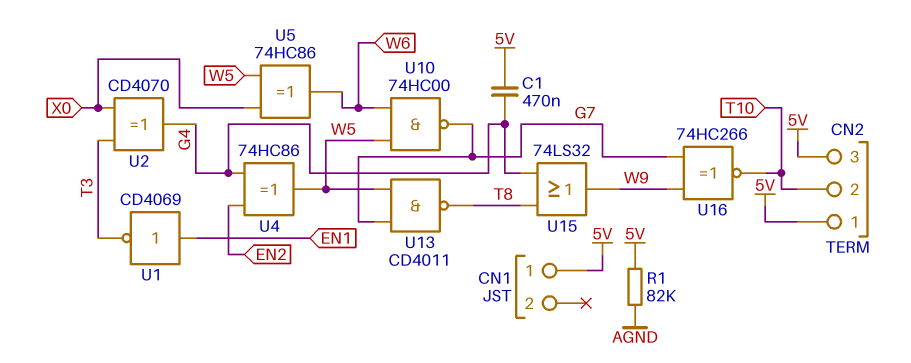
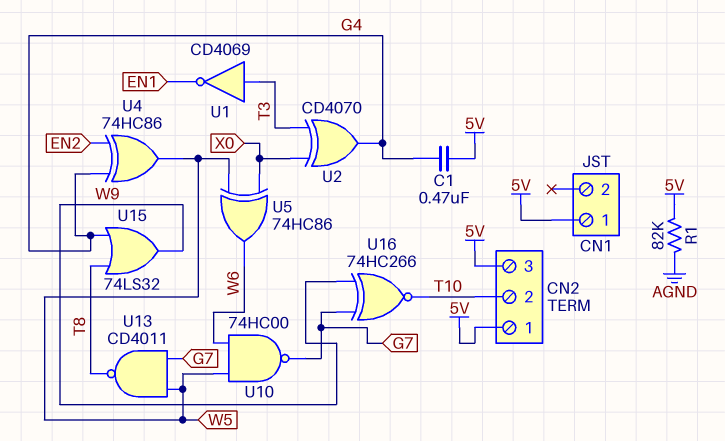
U1: NOT CD4069 (in EN1, out T3) -> NOT CD4069 (in T3, out EN1)

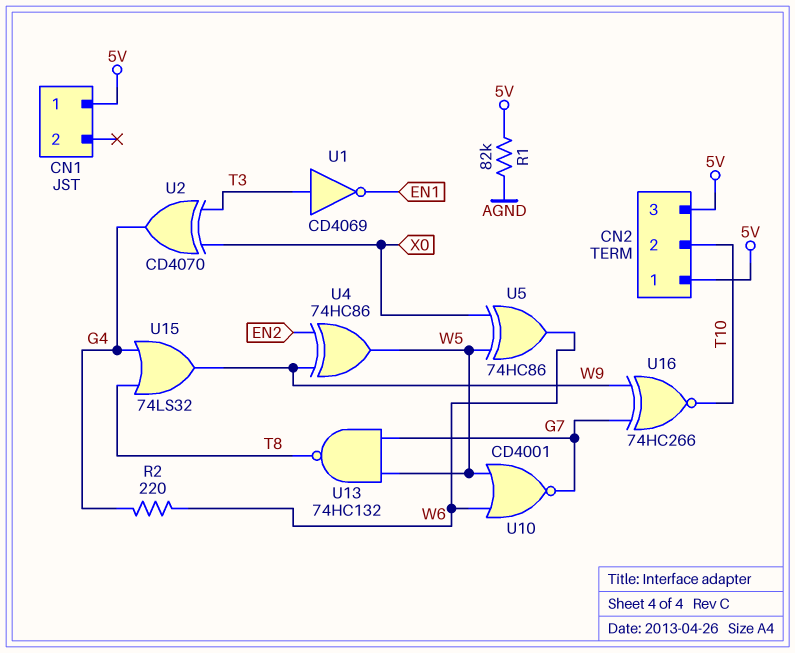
C1: 470nF (5V, G4) -> none
R2: none -> 220 (G4, W6)
U4: XOR 74HC86 (in EN2, in G4, out W5) -> XOR 74HC86 (in EN2, in W9, out W5)
U10: NAND 74HC00 (in W5, in W6, out G7) -> NOR CD4001 (in W5, in W6, out G7)
U13: NAND CD4011 (in G7, in W5, out T8) -> NAND 74HC132 (in G7, in W5, out T8)

